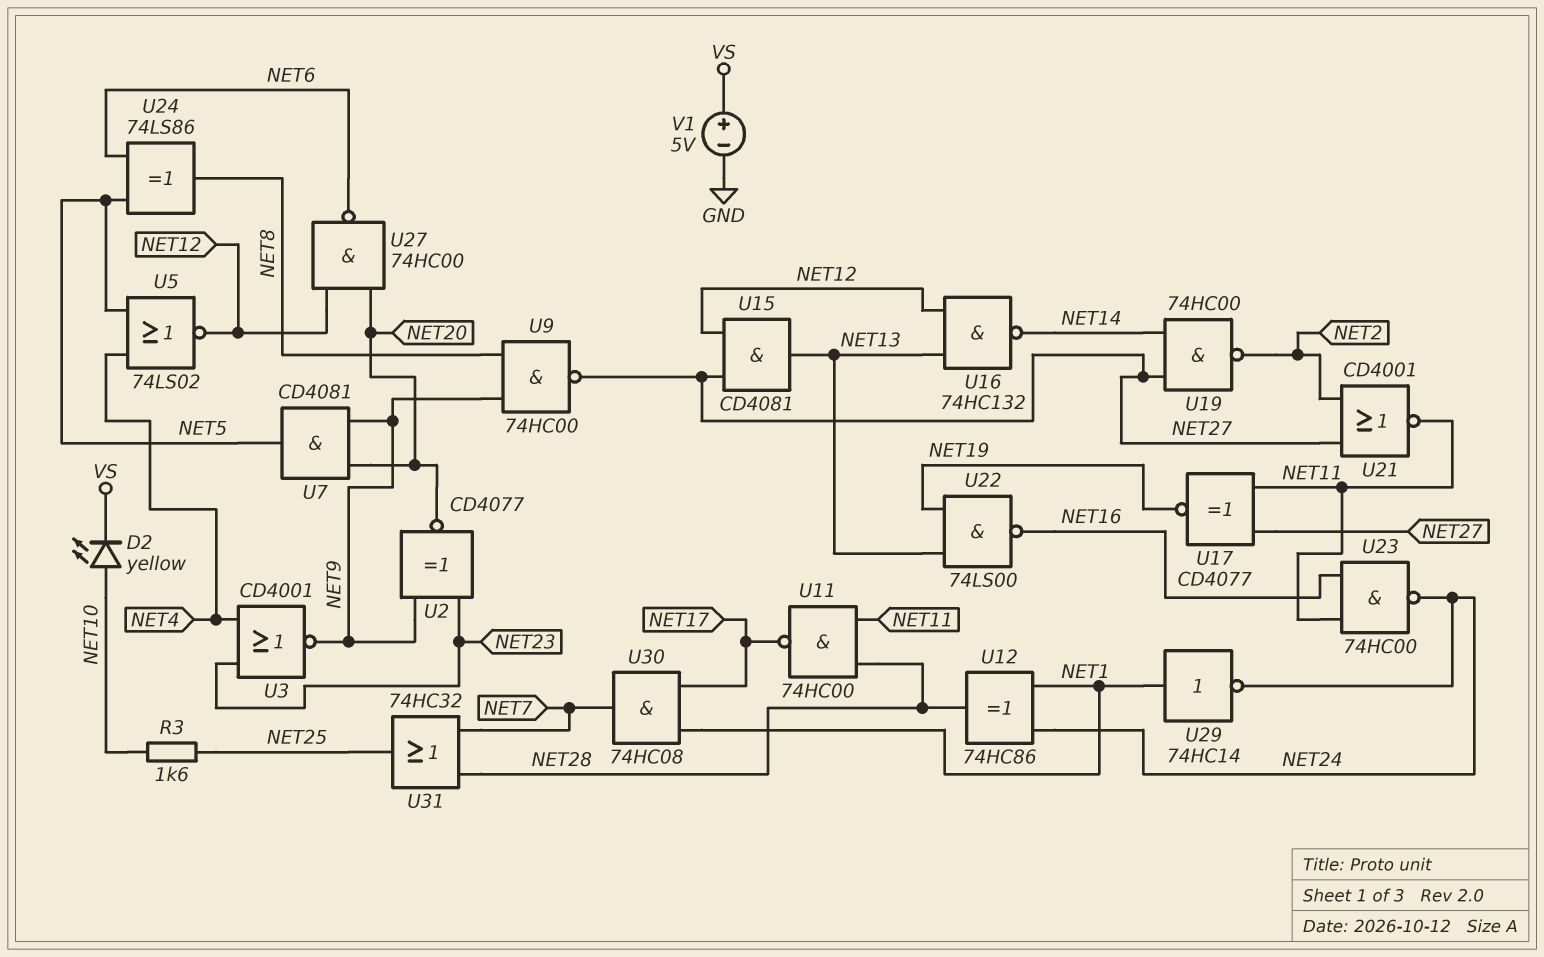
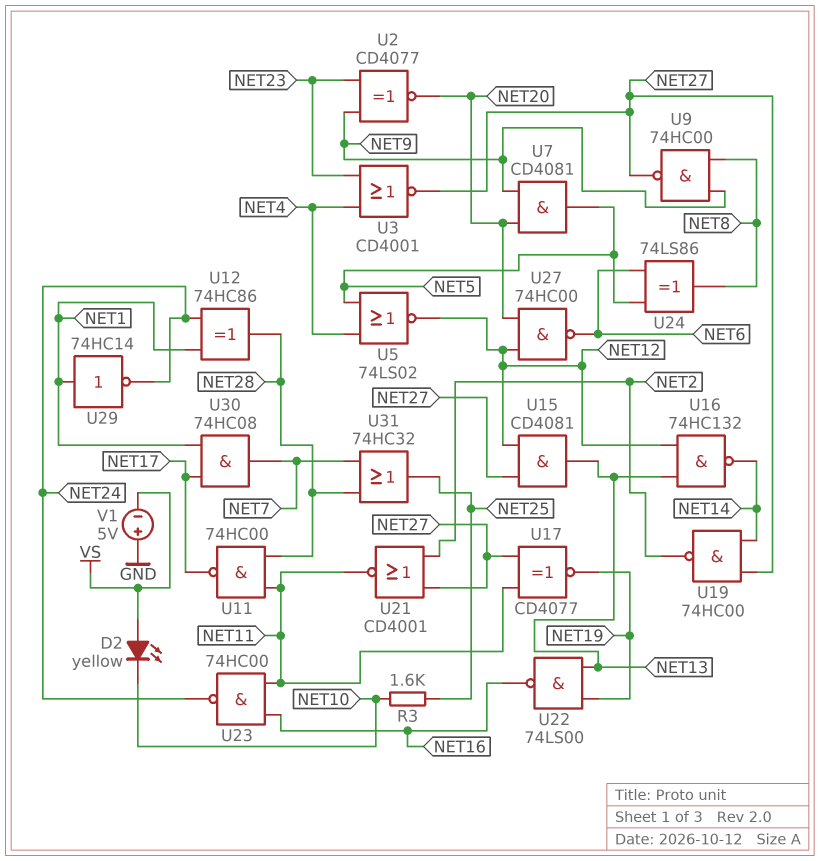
D2: LED yellow (A NET10, K VS) -> LED yellow (A VS, K NET10)
U3: NOR CD4001 (in NET4, in NET23, out NET9) -> NOR CD4001 (in NET4, in NET23, out NET27)
V1: 5V (plus VS, minus GND) -> 5V (plus GND, minus VS)

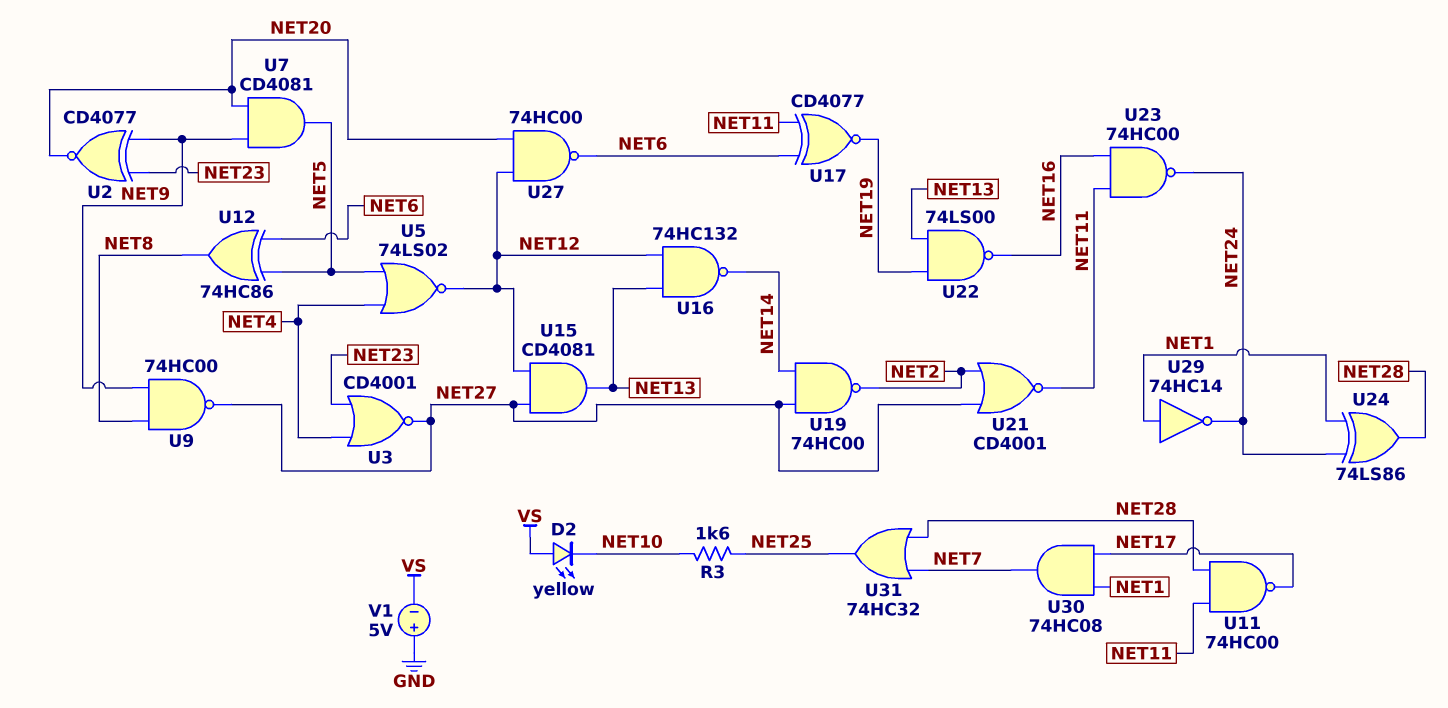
U12: XOR 74HC86 (in NET1, in NET24, out NET28) -> XOR 74HC86 (in NET5, in NET6, out NET8)
U17: XNOR CD4077 (in NET11, in NET27, out NET19) -> XNOR CD4077 (in NET6, in NET11, out NET19)
U24: XOR 74LS86 (in NET5, in NET6, out NET8) -> XOR 74LS86 (in NET1, in NET24, out NET28)

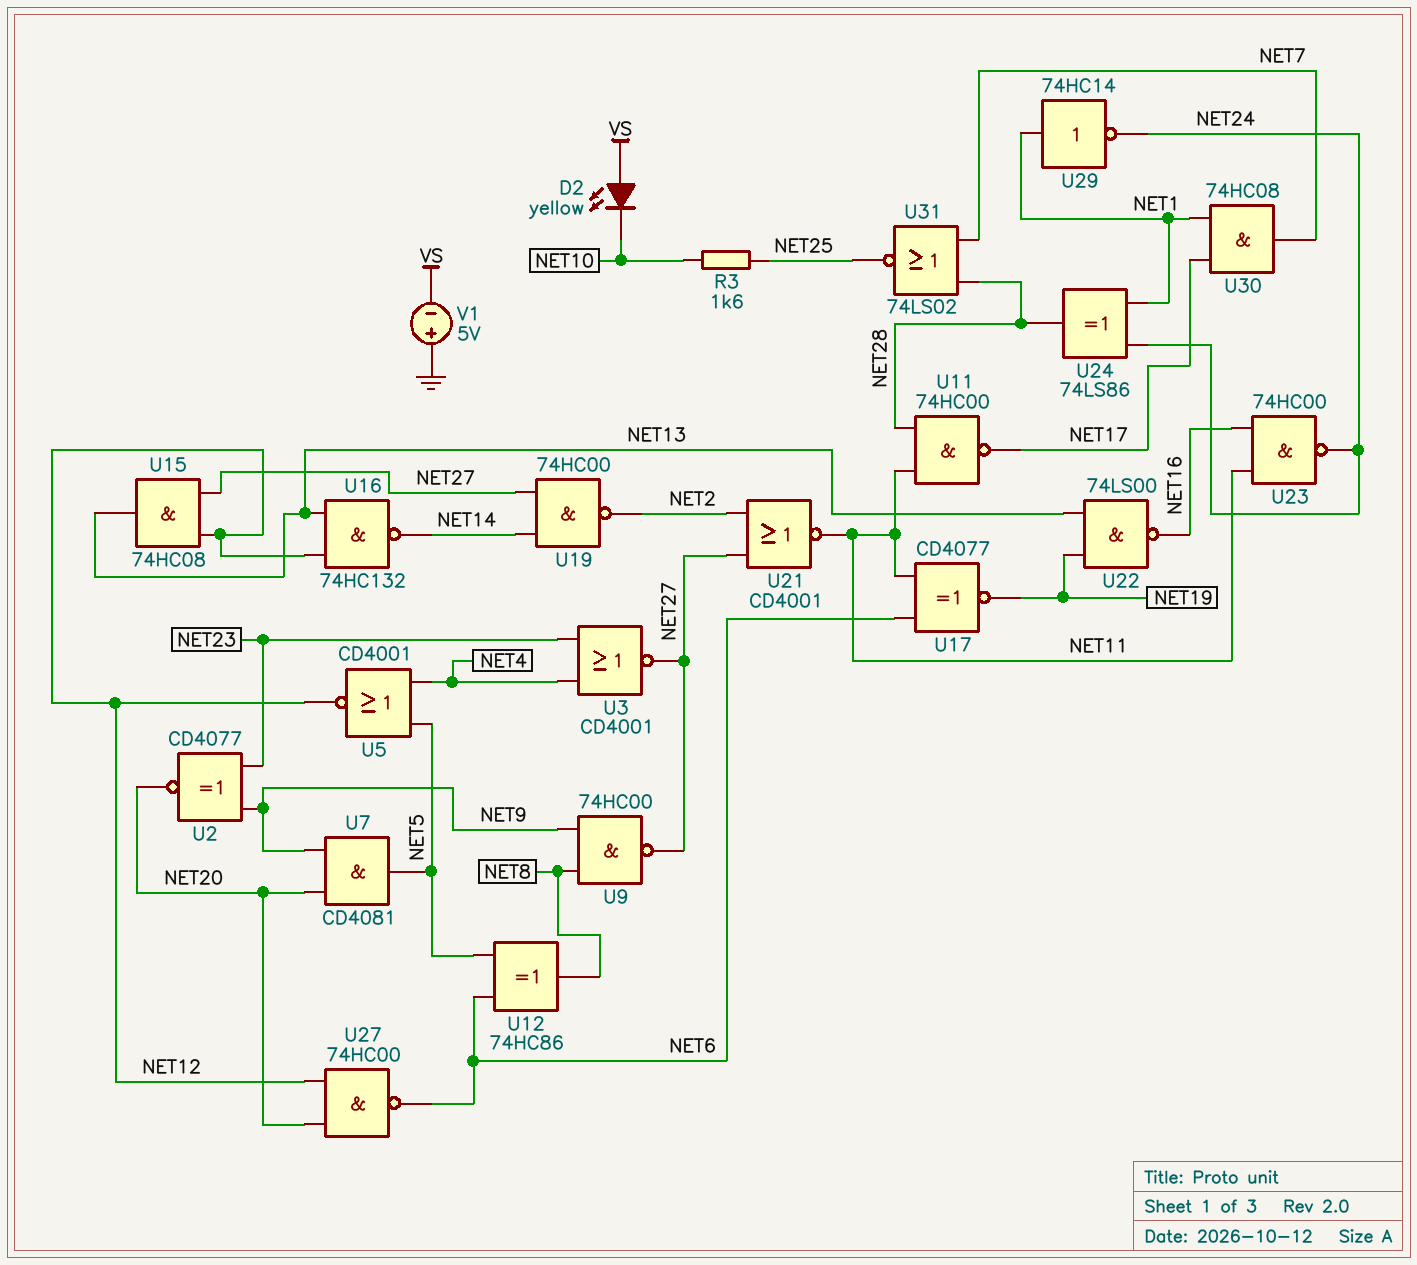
U5: NOR 74LS02 (in NET4, in NET5, out NET12) -> NOR CD4001 (in NET4, in NET5, out NET12)
U15: AND CD4081 (in NET12, in NET27, out NET13) -> AND 74HC08 (in NET12, in NET27, out NET13)
U31: OR 74HC32 (in NET7, in NET28, out NET25) -> NOR 74LS02 (in NET7, in NET28, out NET25)

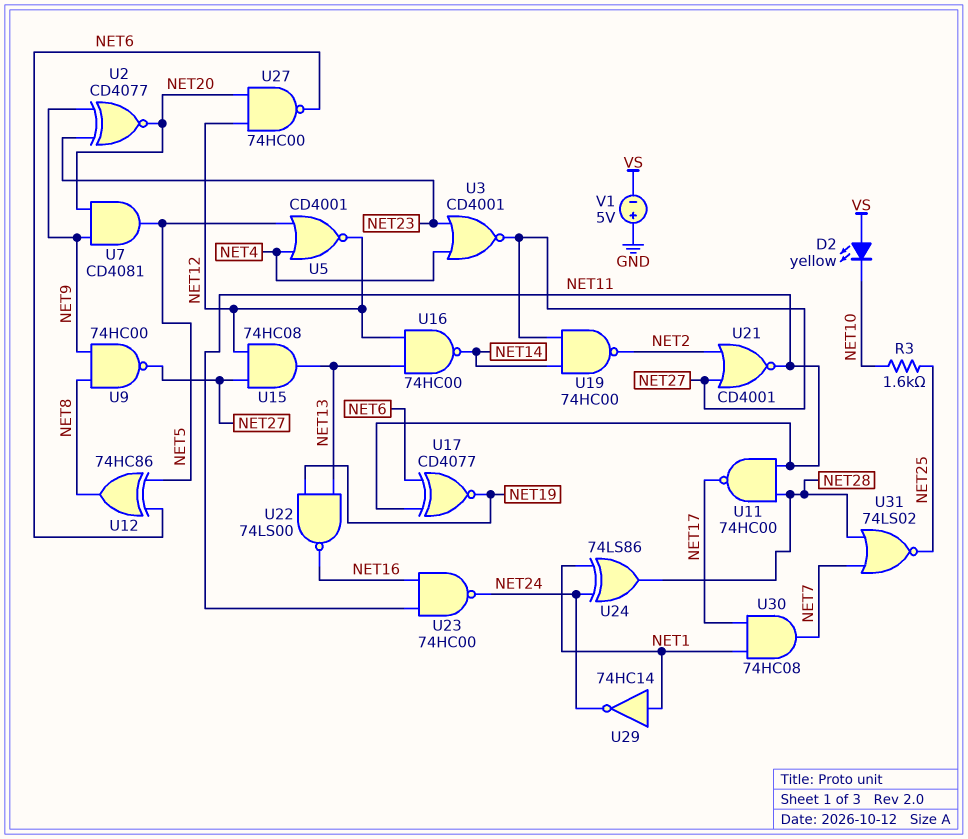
U16: NAND 74HC132 (in NET12, in NET13, out NET14) -> NAND 74HC00 (in NET12, in NET13, out NET14)

